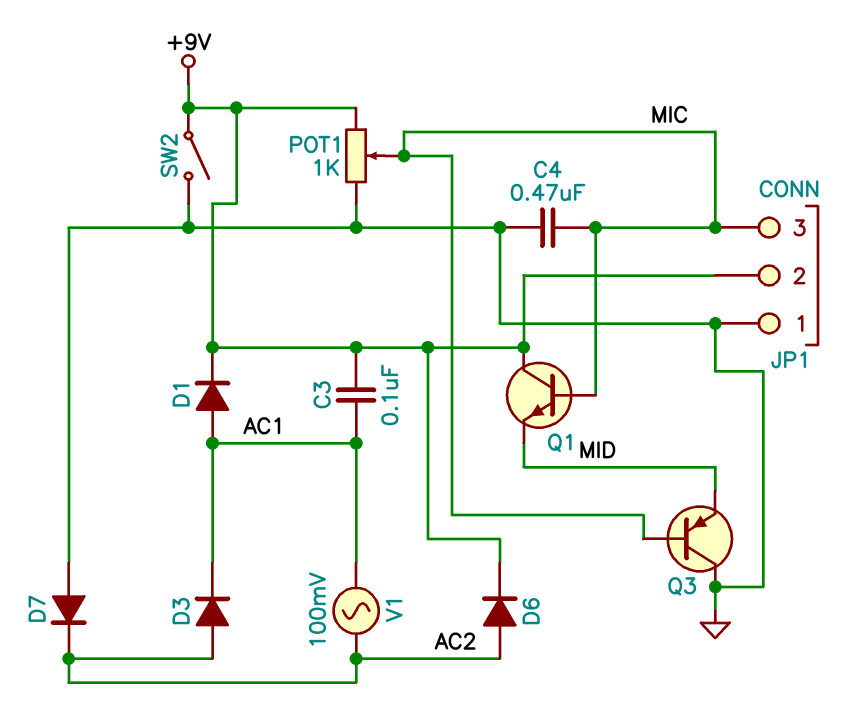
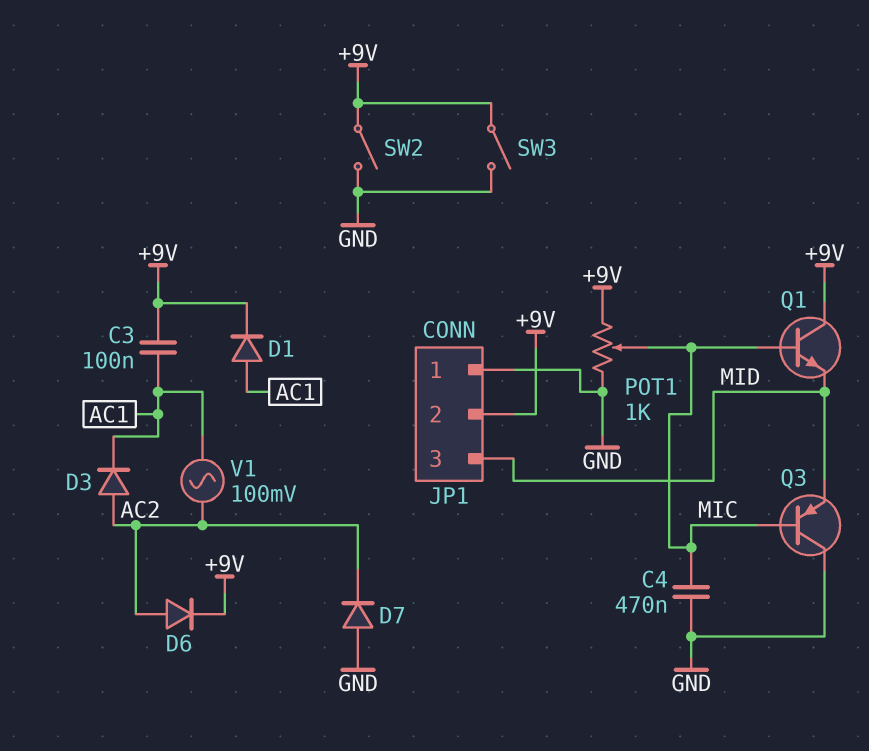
JP1 pin 3: MIC -> MID
SW3: none -> switch (+9V, GND)

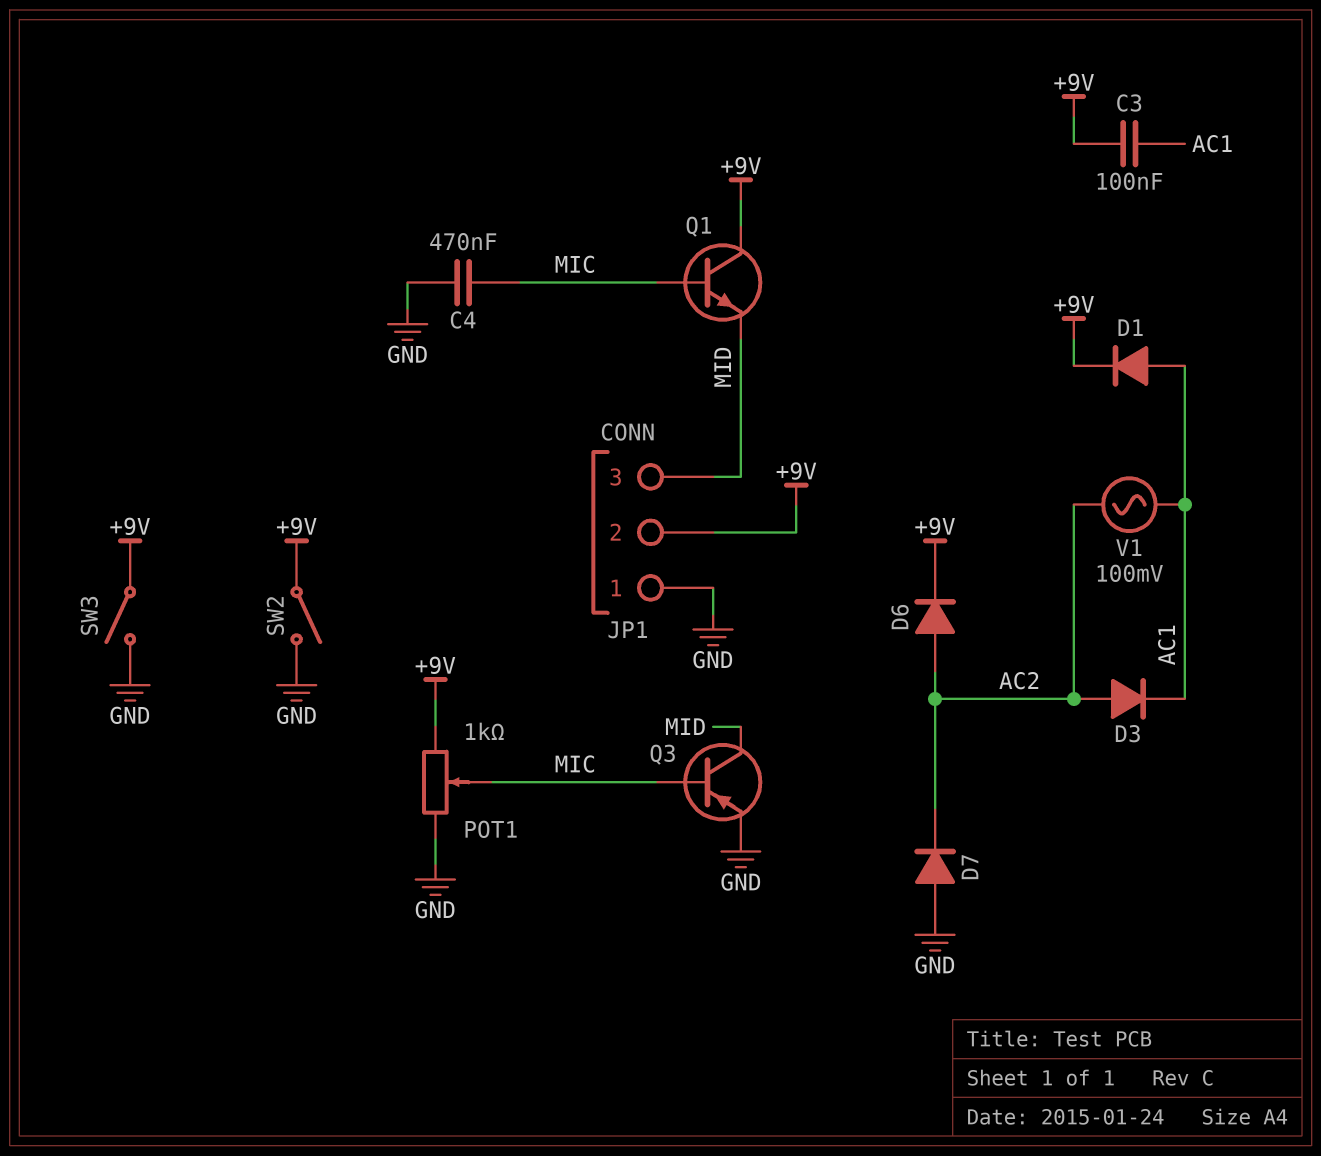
Q3: PNP (B MIC, C GND, E MID) -> PNP (B MIC, C MID, E GND)

